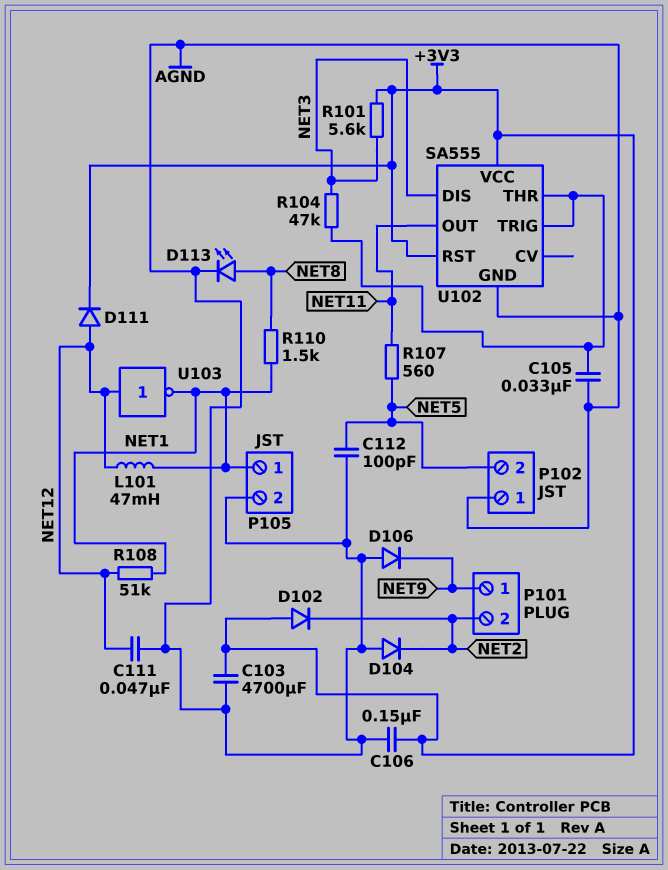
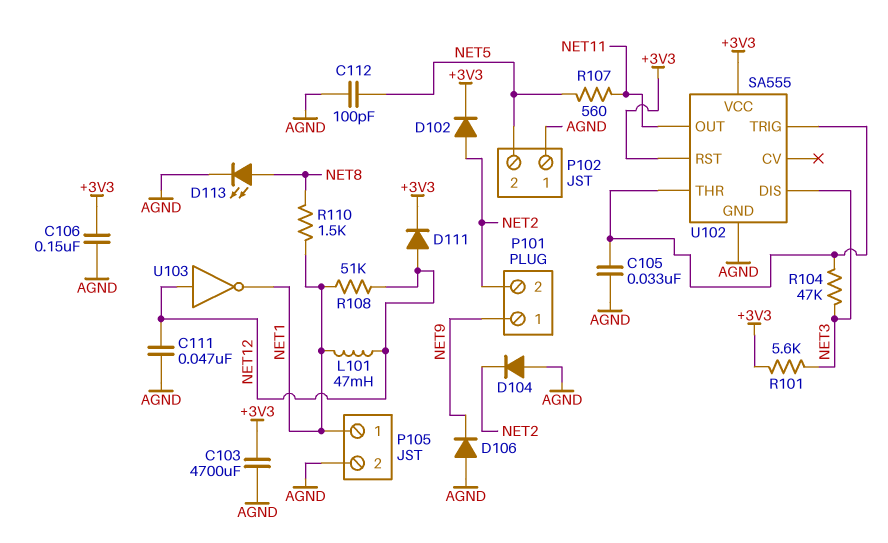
D102: diode (A +3V3, K NET2) -> diode (A NET2, K +3V3)

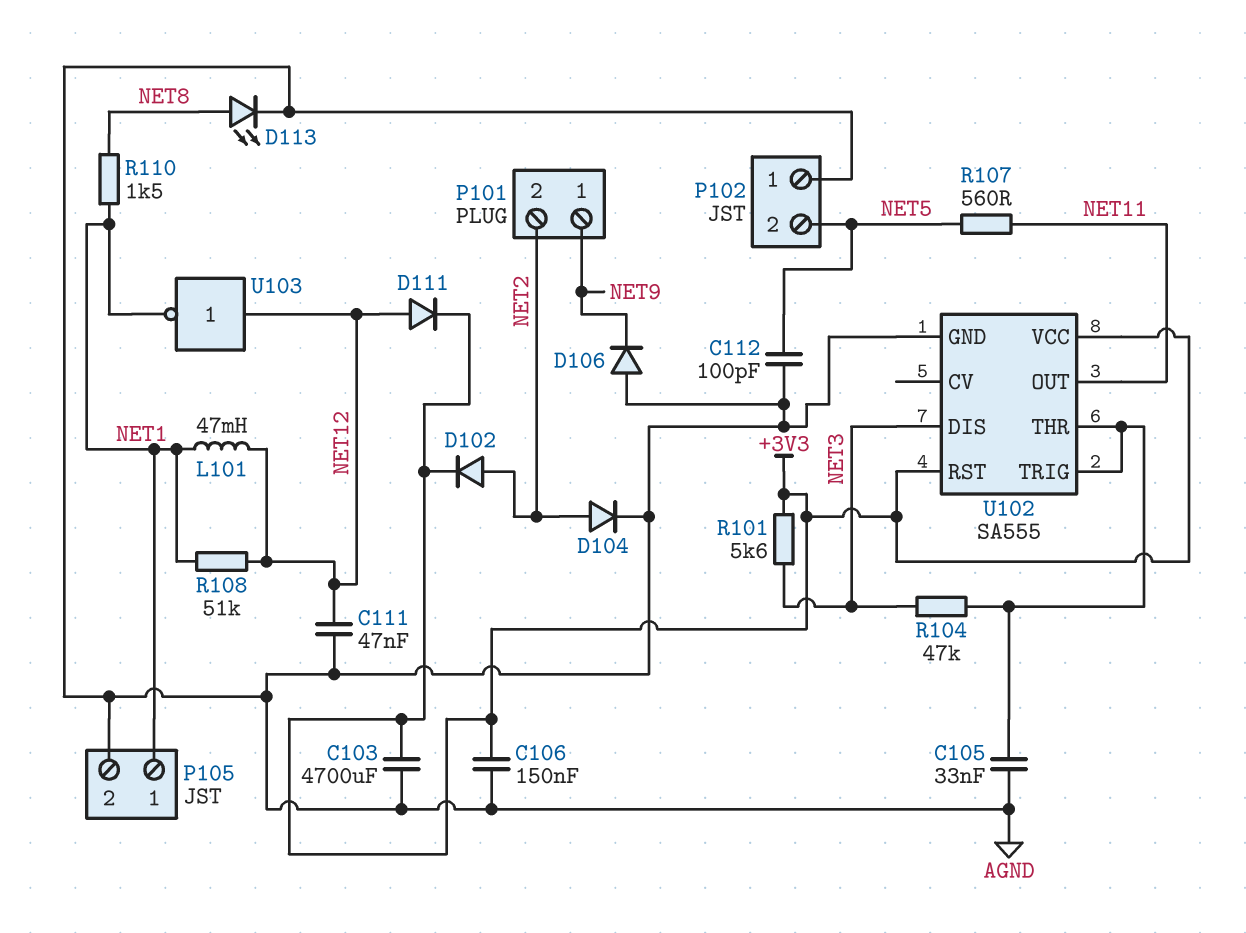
D104: diode (A AGND, K NET2) -> diode (A NET2, K AGND)

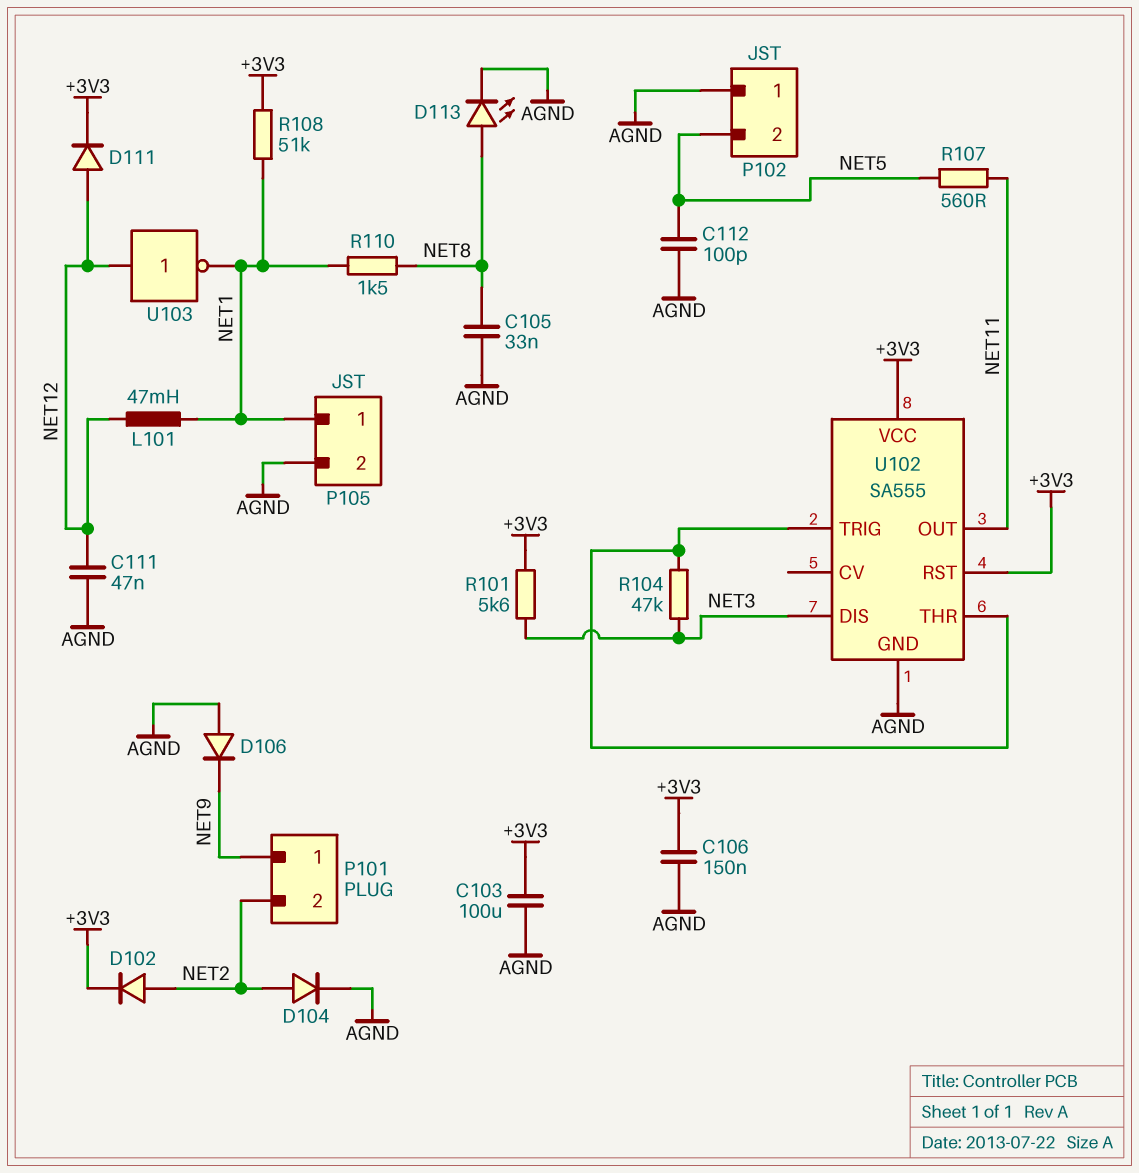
C103: 4700uF (+3V3, AGND) -> 100uF (+3V3, AGND)
C105: 33nF (AGND, U102/THR) -> 33nF (AGND, NET8)
R108: 51k (NET1, NET12) -> 51k (+3V3, NET1)

